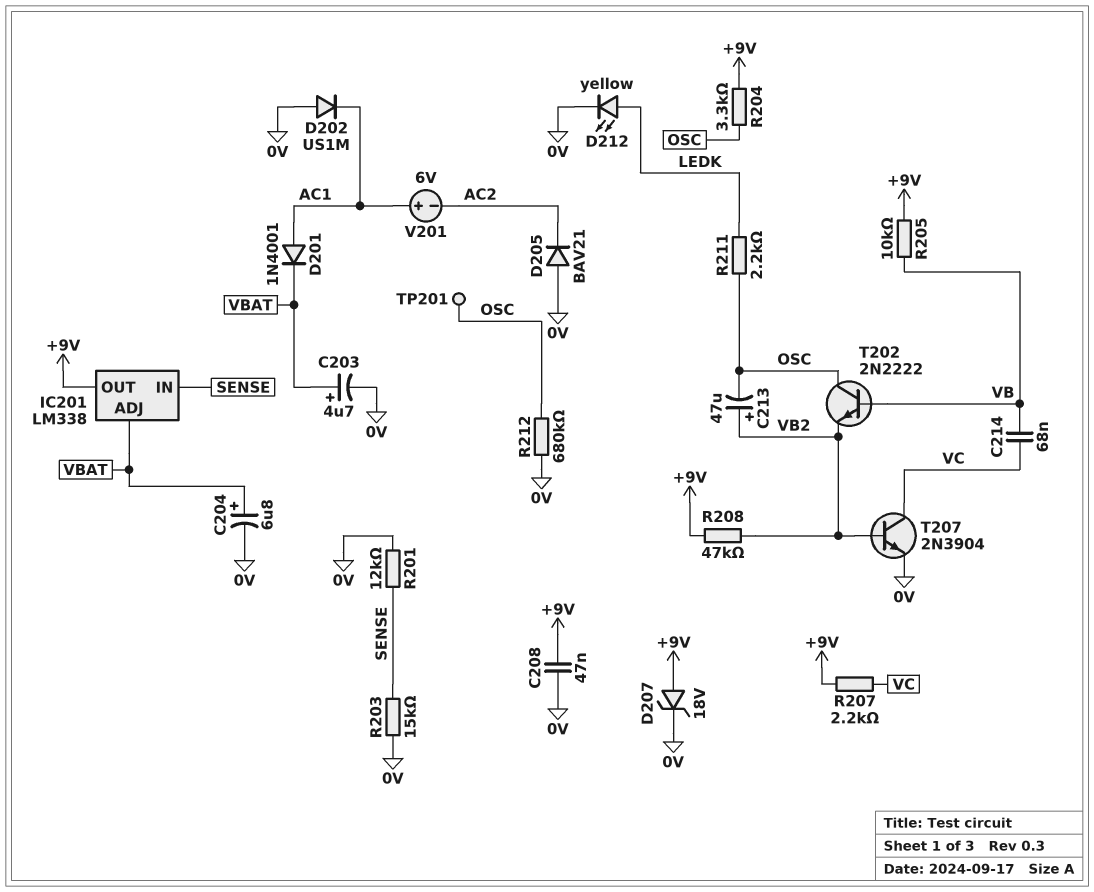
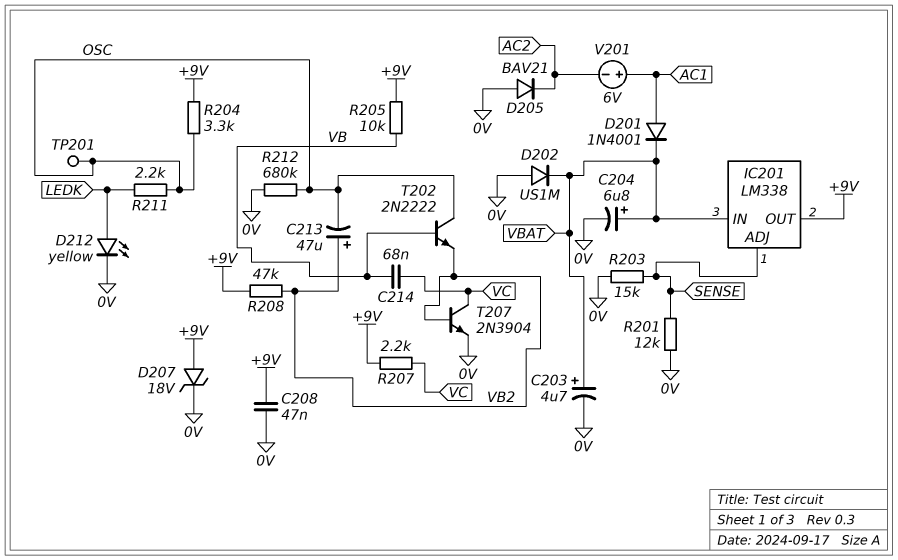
D202: diode US1M (A 0V, K AC1) -> diode US1M (A 0V, K VBAT)
IC201 pin ADJ: VBAT -> SENSE
IC201 pin IN: SENSE -> VBAT

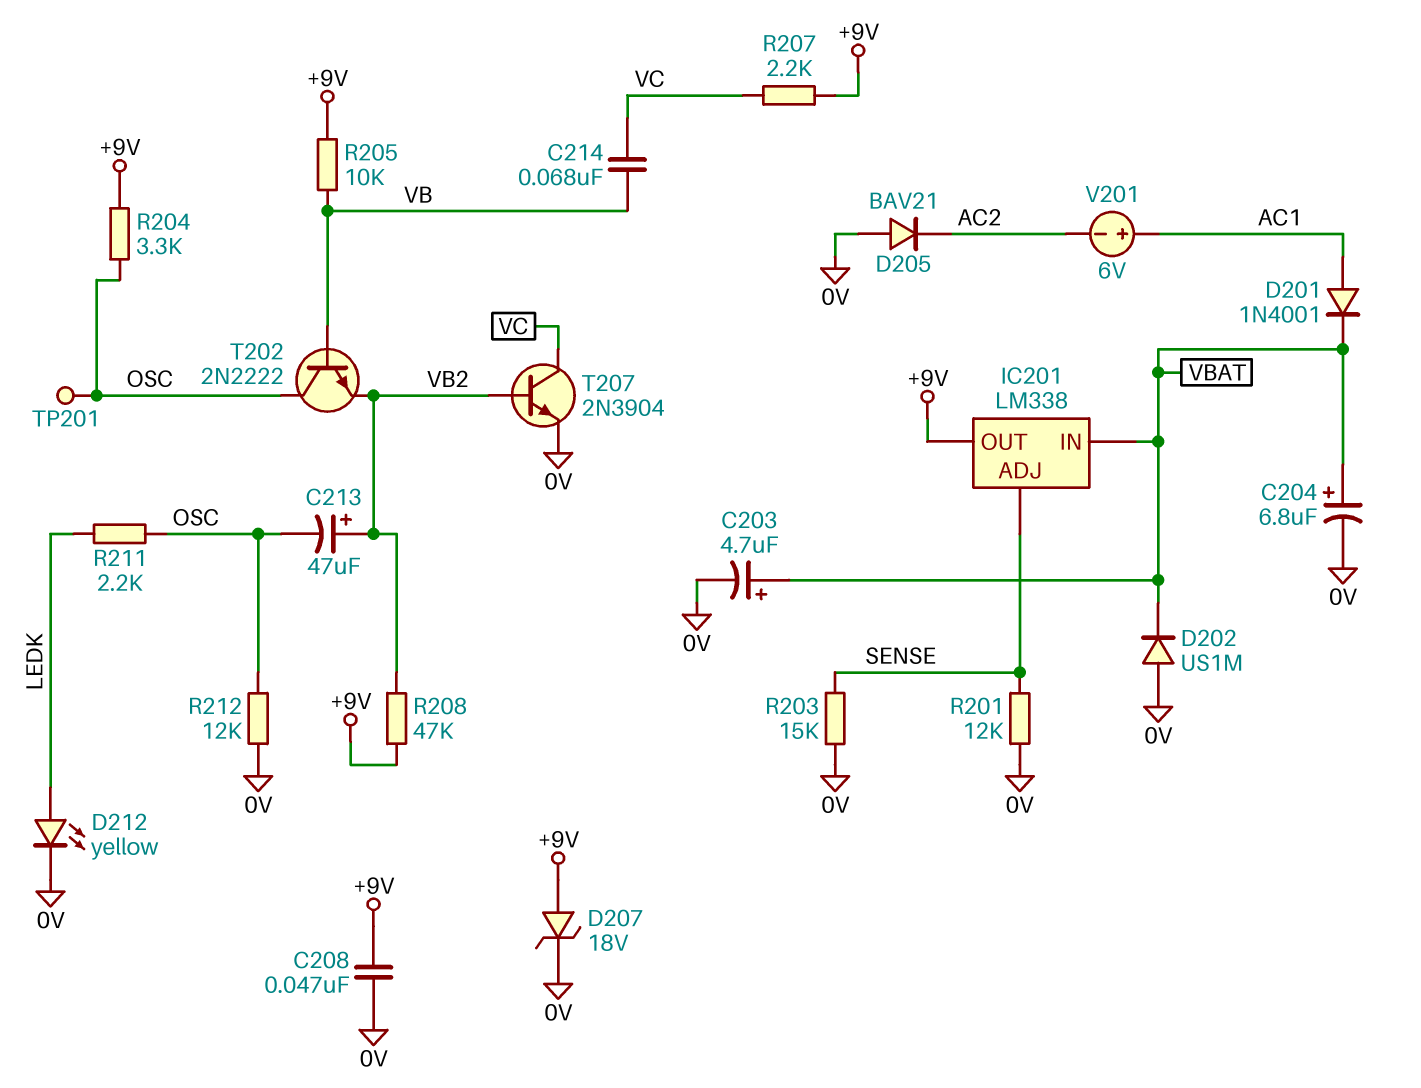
R212: 680k (0V, OSC) -> 12k (0V, OSC)

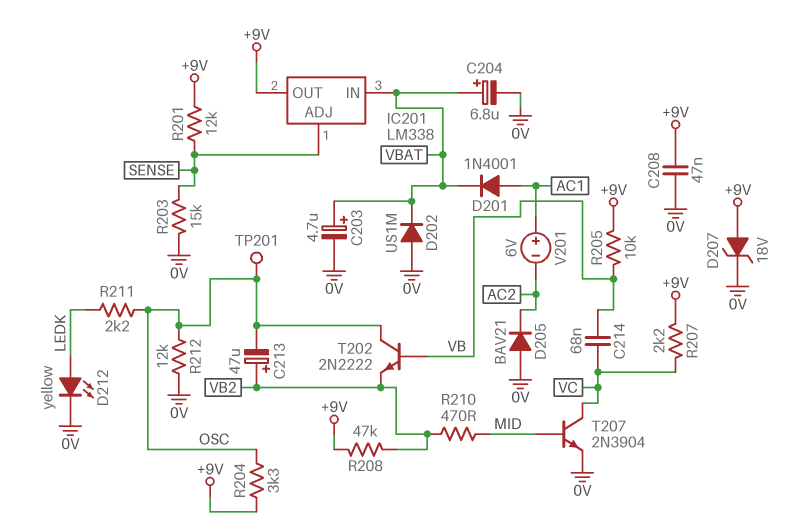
R201: 12k (0V, SENSE) -> 12k (+9V, SENSE)
R210: none -> 470 (MID, VB2)
T207: NPN 2N3904 (B VB2, C VC, E 0V) -> NPN 2N3904 (B MID, C VC, E 0V)

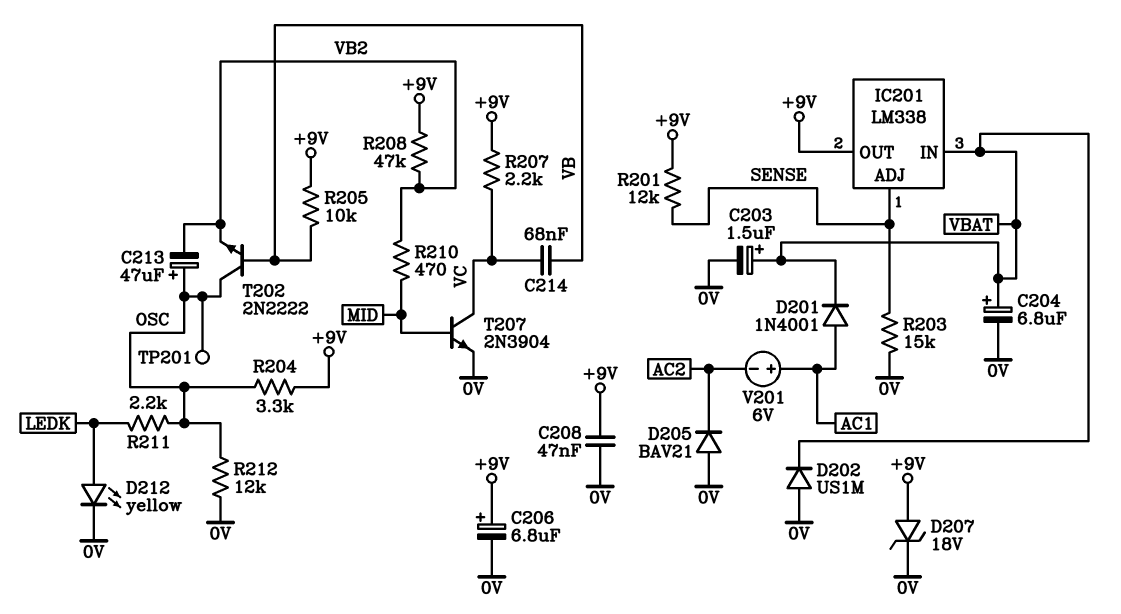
C203: 4.7uF (plus VBAT, minus 0V) -> 1.5uF (plus VBAT, minus 0V)
C206: none -> 6.8uF (plus +9V, minus 0V)
C213: 47uF (plus VB2, minus OSC) -> 47uF (plus OSC, minus VB2)

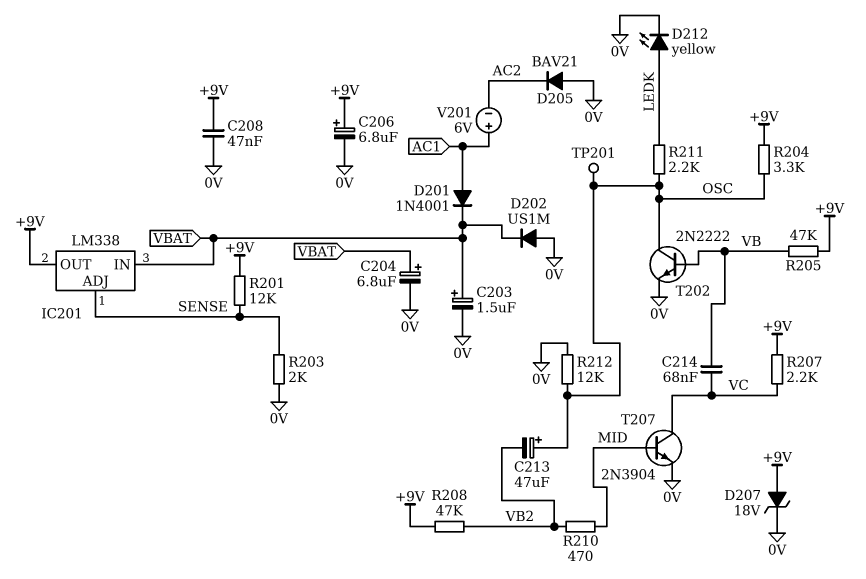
R203: 15k (0V, SENSE) -> 2k (0V, SENSE)
R205: 10k (+9V, VB) -> 47k (+9V, VB)
T202: NPN 2N2222 (B VB, C OSC, E VB2) -> NPN 2N2222 (B VB, C OSC, E 0V)

